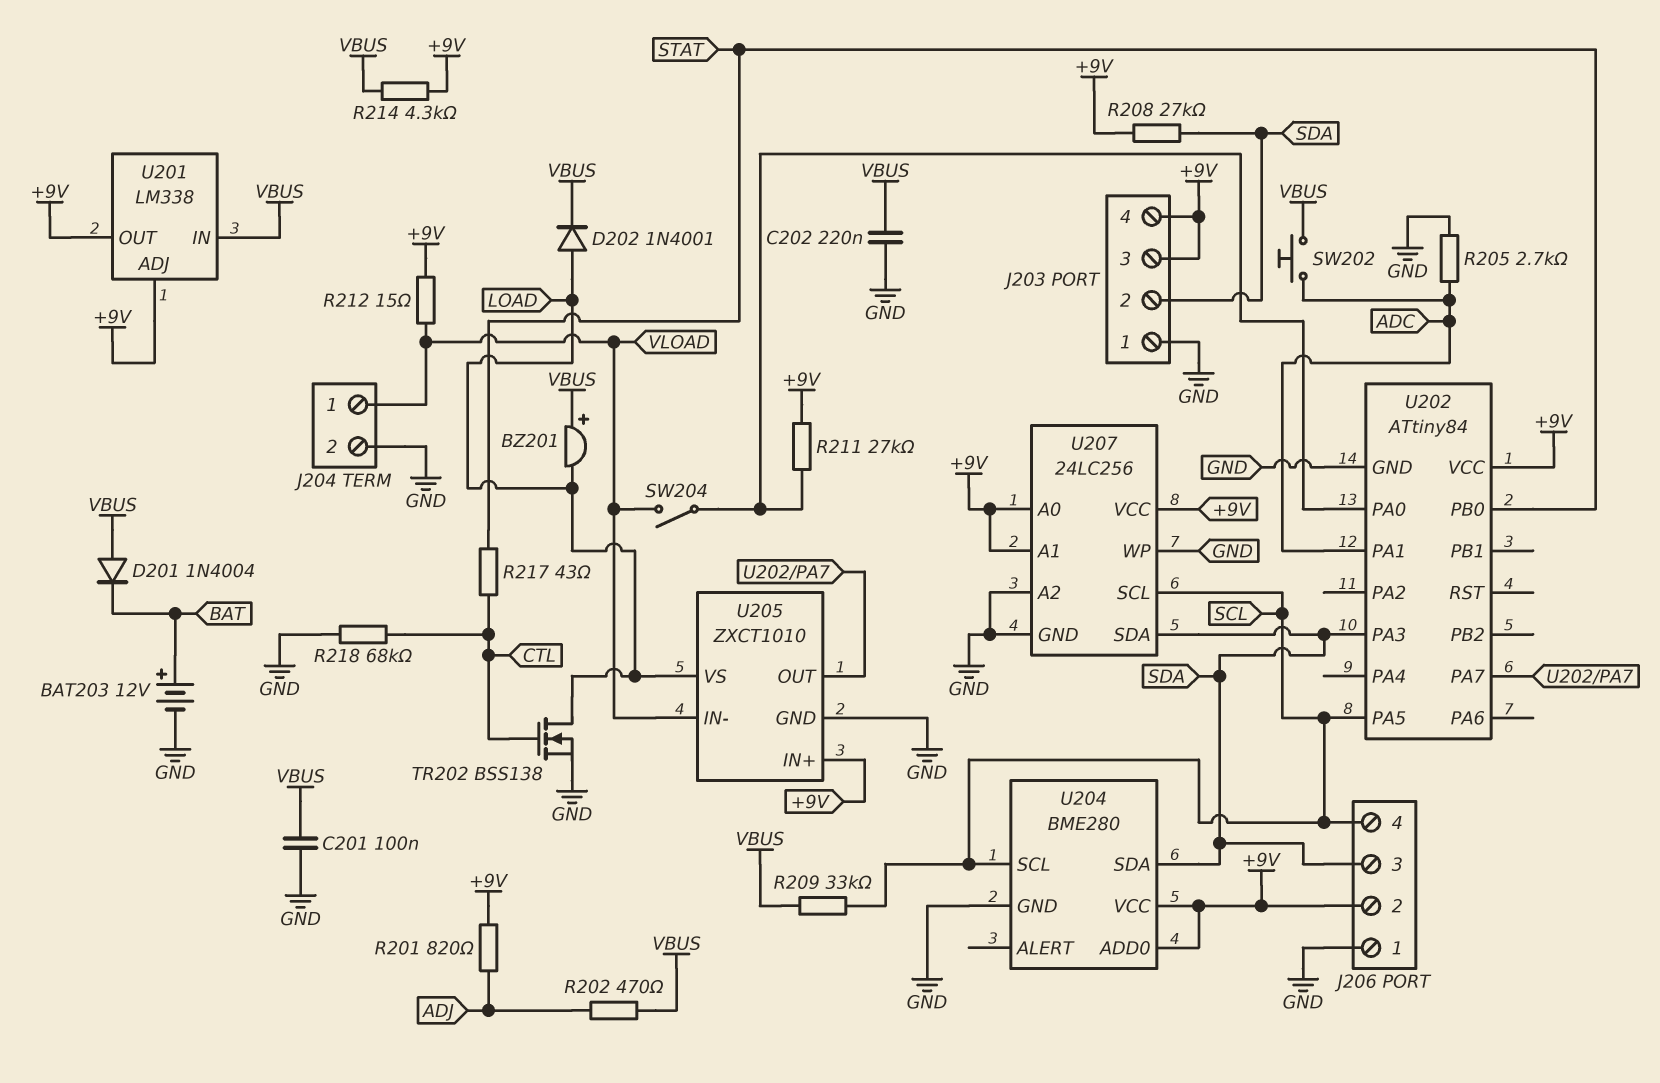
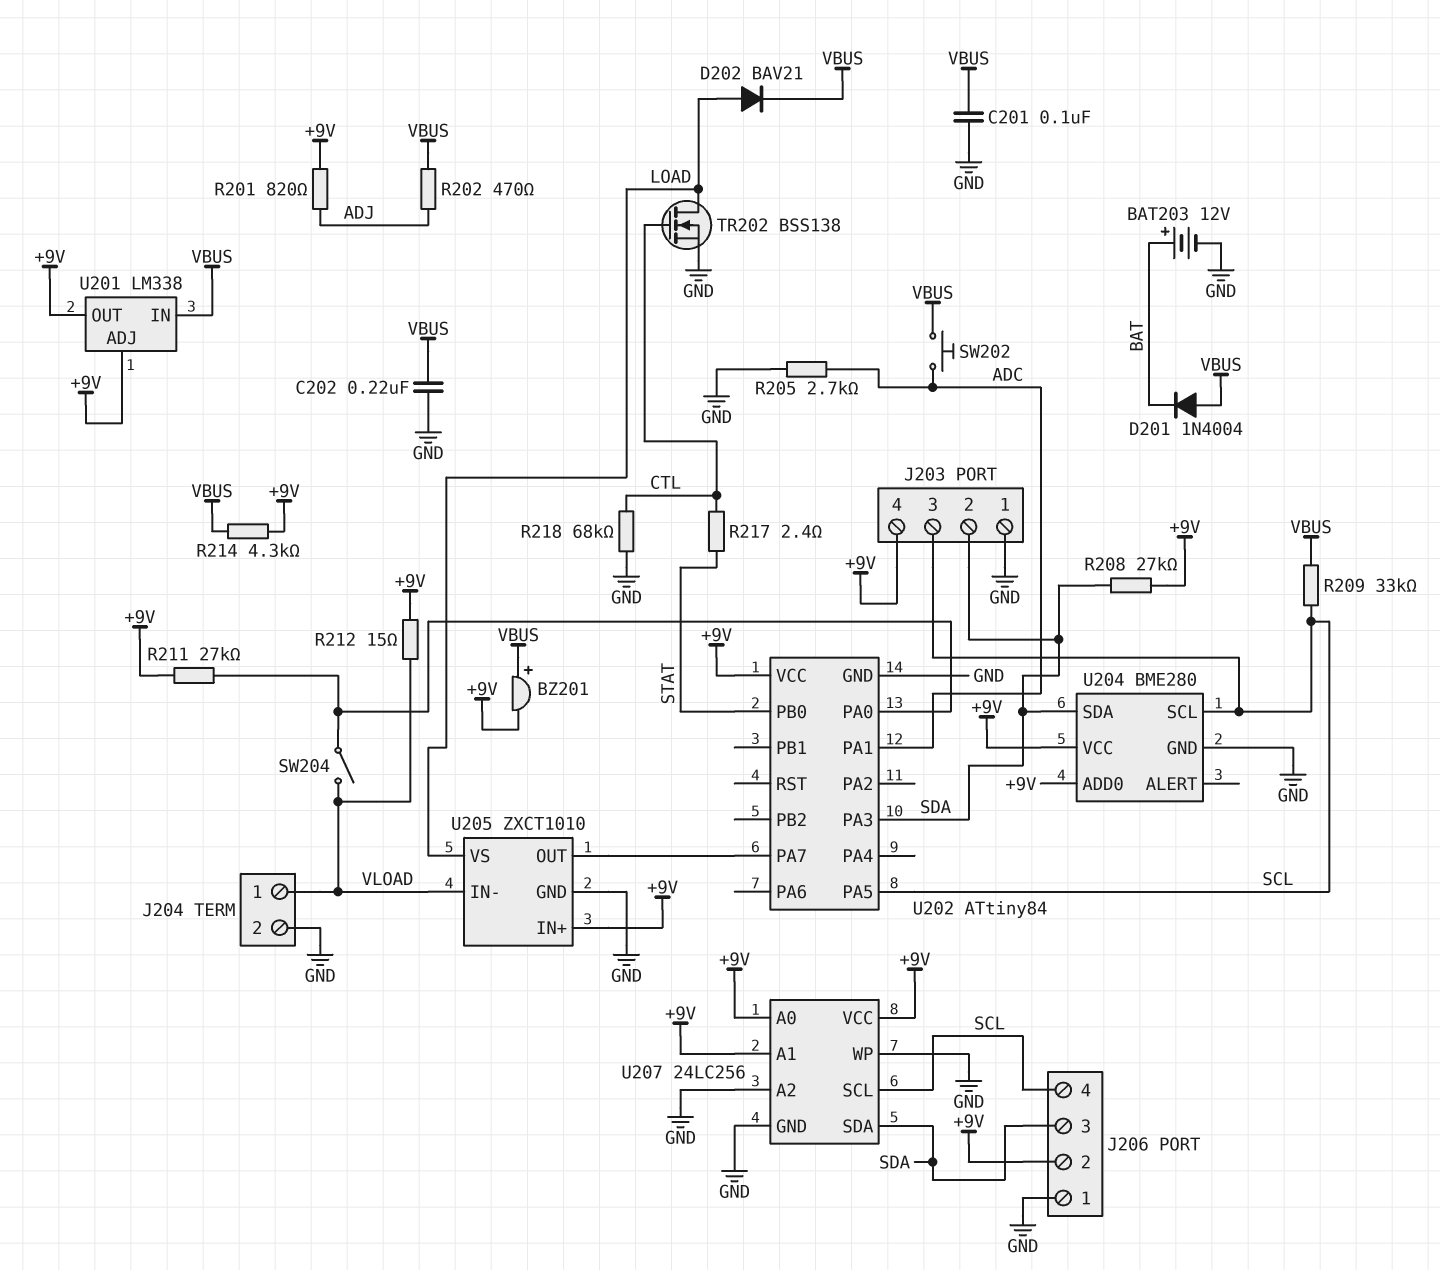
BZ201: buzzer (plus VBUS, minus LOAD) -> buzzer (plus VBUS, minus +9V)
D202: diode 1N4001 (A LOAD, K VBUS) -> diode BAV21 (A LOAD, K VBUS)
J203 pin 3: +9V -> SCL
R217: 43 (CTL, STAT) -> 2.4 (CTL, STAT)

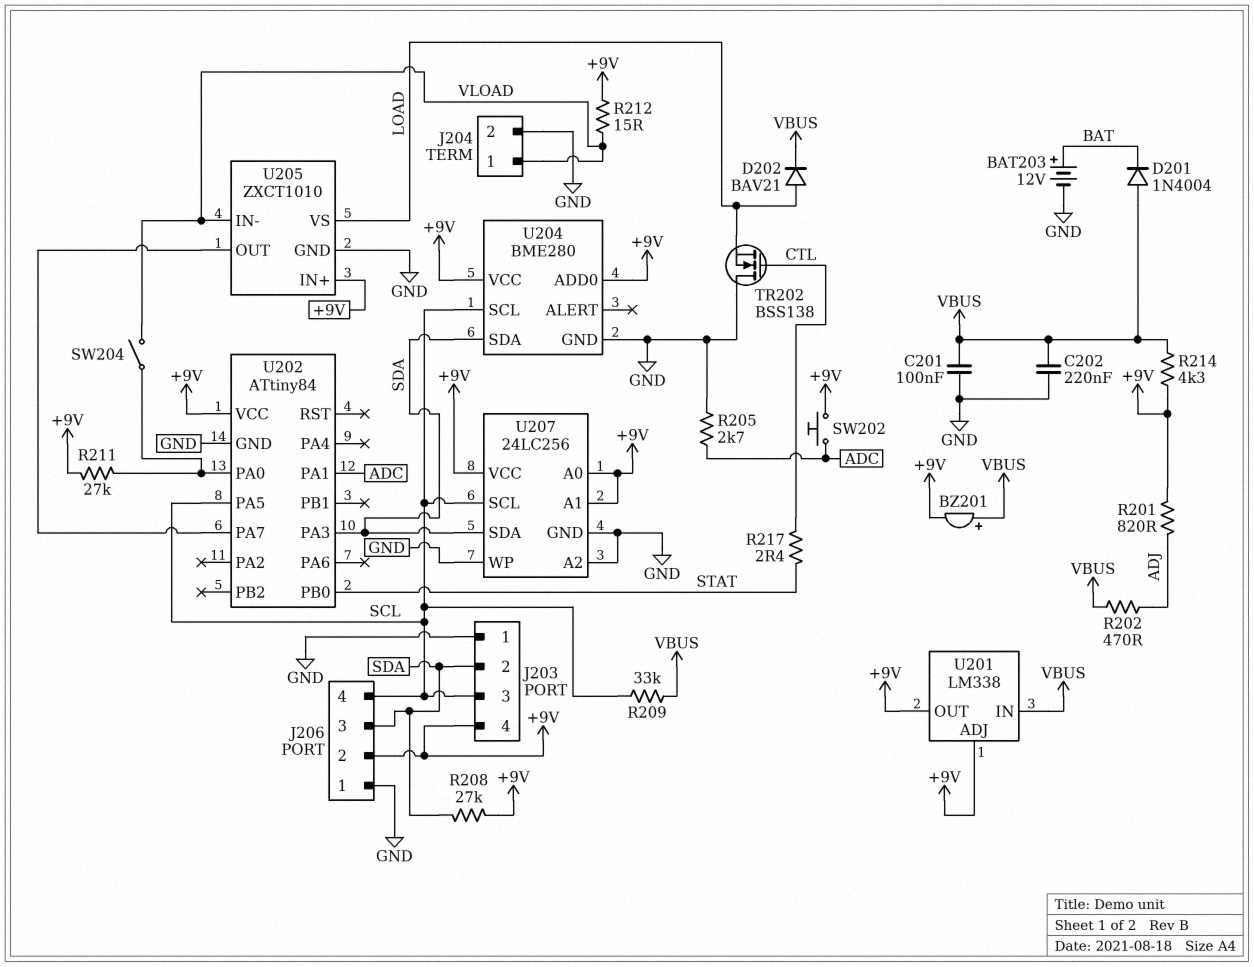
R218: 68k (CTL, GND) -> none
SW202: button (ADC, VBUS) -> button (+9V, ADC)
TR202: NMOS BSS138 (G CTL, D LOAD, S GND) -> NMOS BSS138 (G CTL, D GND, S LOAD)

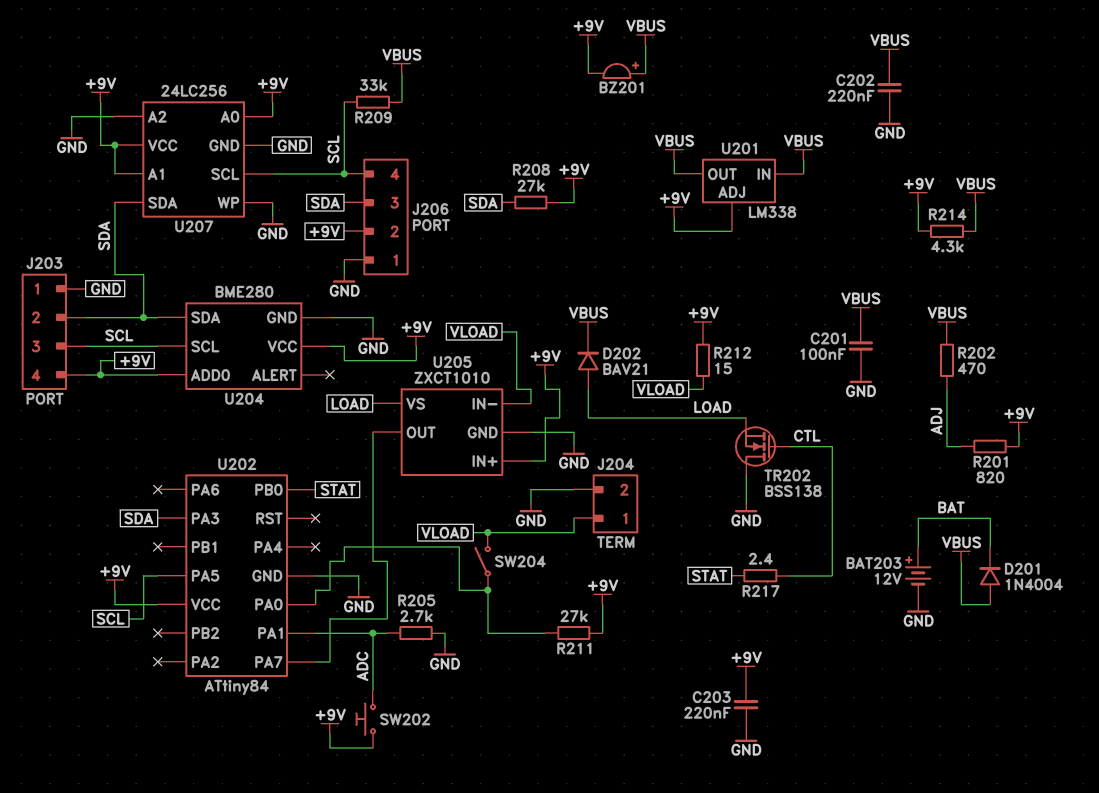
C203: none -> 220nF (+9V, GND)
U201 pin OUT: +9V -> VBUS

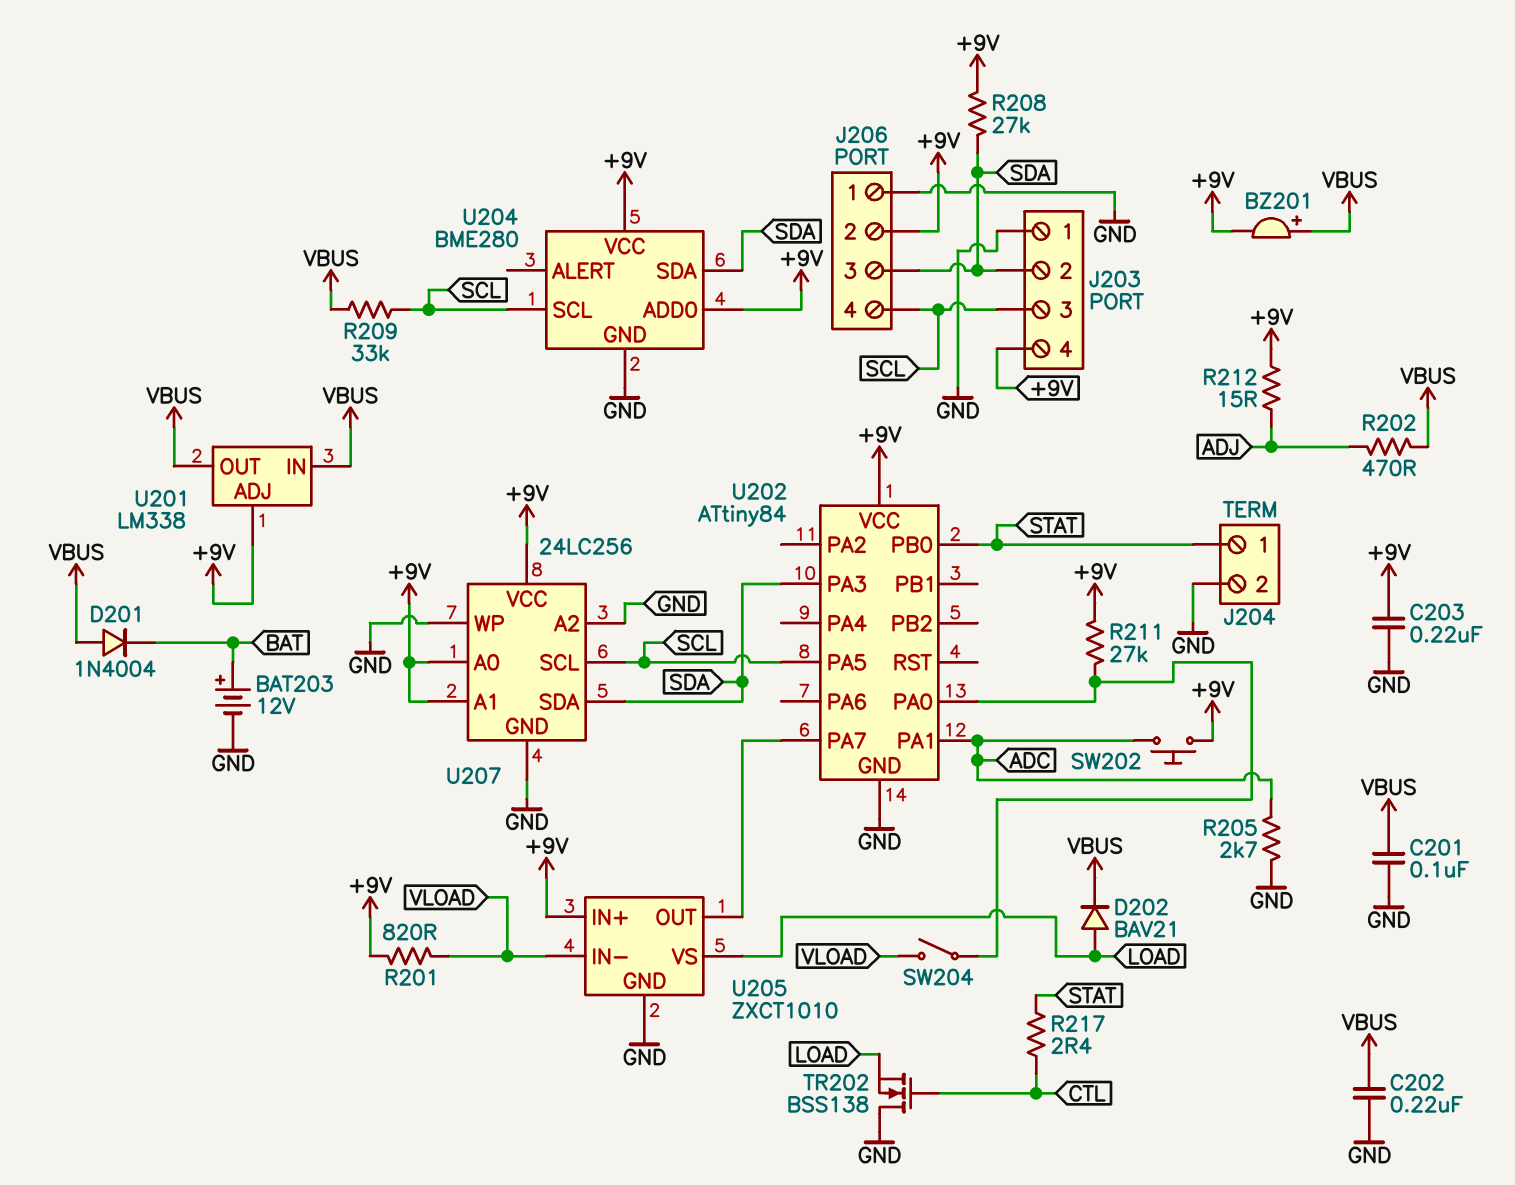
J204 pin 1: VLOAD -> STAT
R201: 820 (+9V, ADJ) -> 820 (+9V, VLOAD)
R212: 15 (+9V, VLOAD) -> 15 (+9V, ADJ)
R214: 4.3k (+9V, VBUS) -> none

